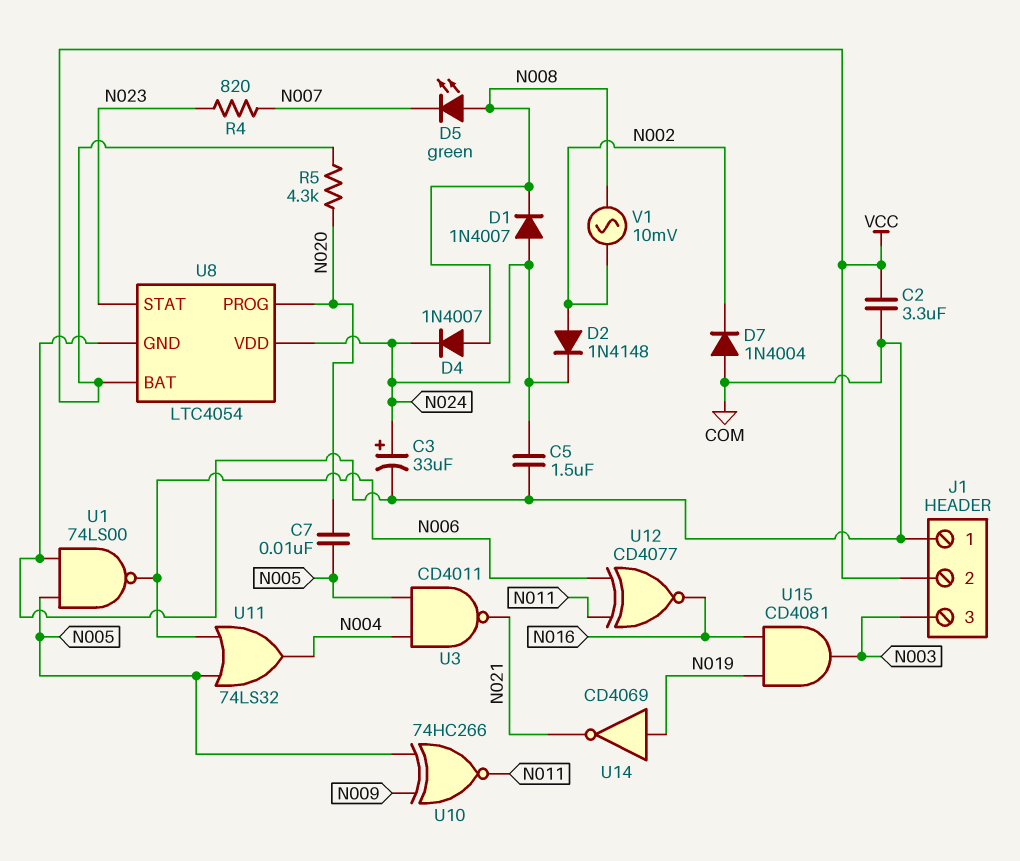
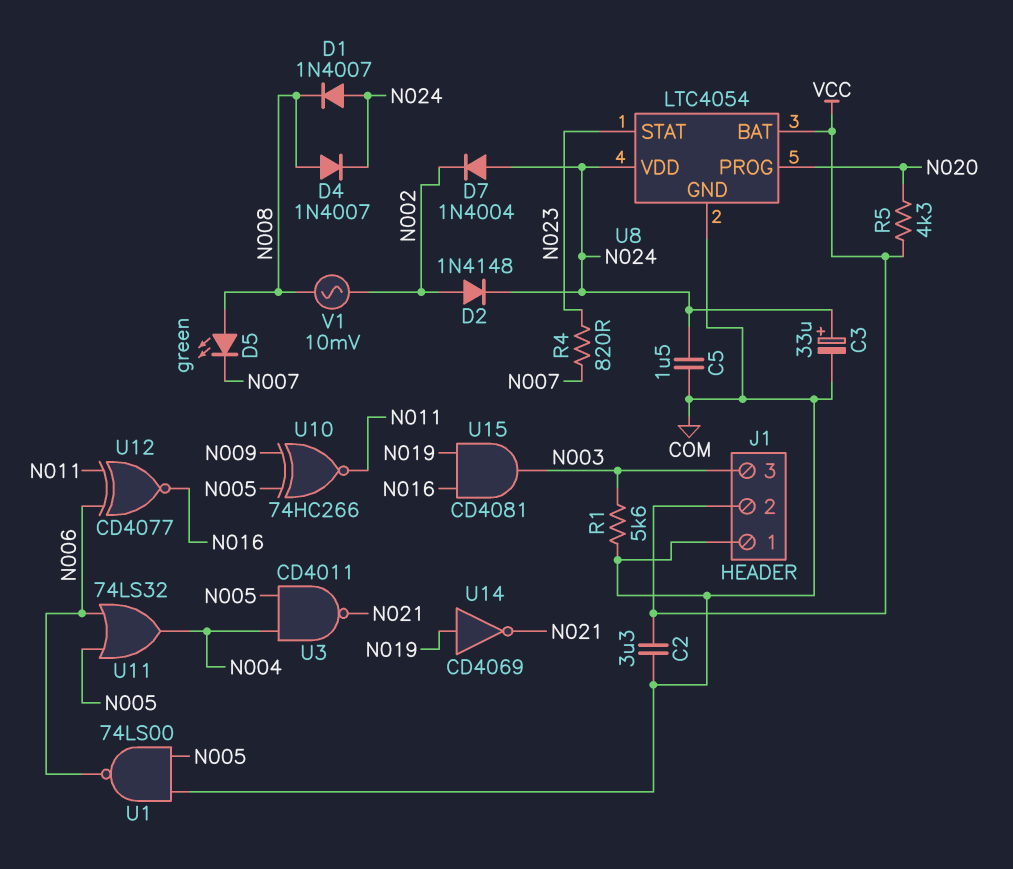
C7: 10nF (N005, N020) -> none
D7: diode 1N4004 (A COM, K N002) -> diode 1N4004 (A N024, K N002)
R1: none -> 5.6k (COM, N003)

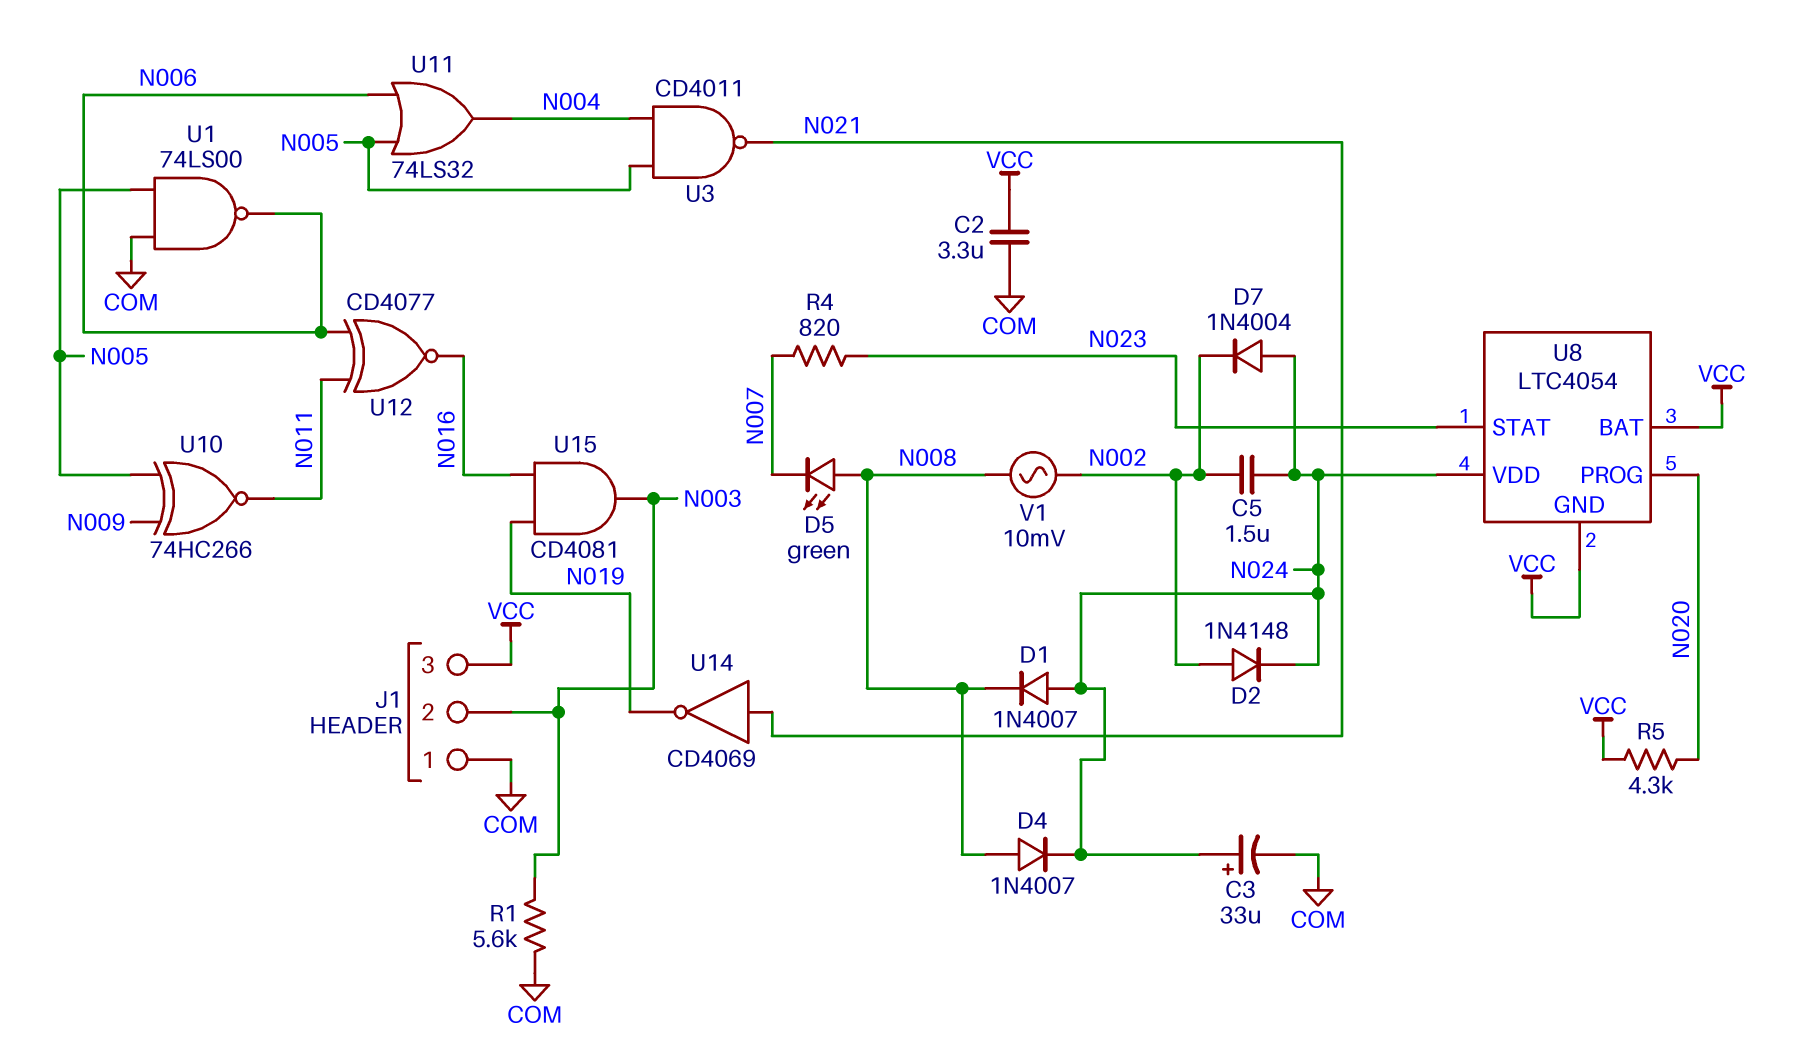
C5: 1.5uF (COM, N024) -> 1.5uF (N002, N024)
J1 pin 2: VCC -> N003
J1 pin 3: N003 -> VCC
U8 pin GND: COM -> VCC
U14: NOT CD4069 (in N019, out N021) -> NOT CD4069 (in N021, out N019)

